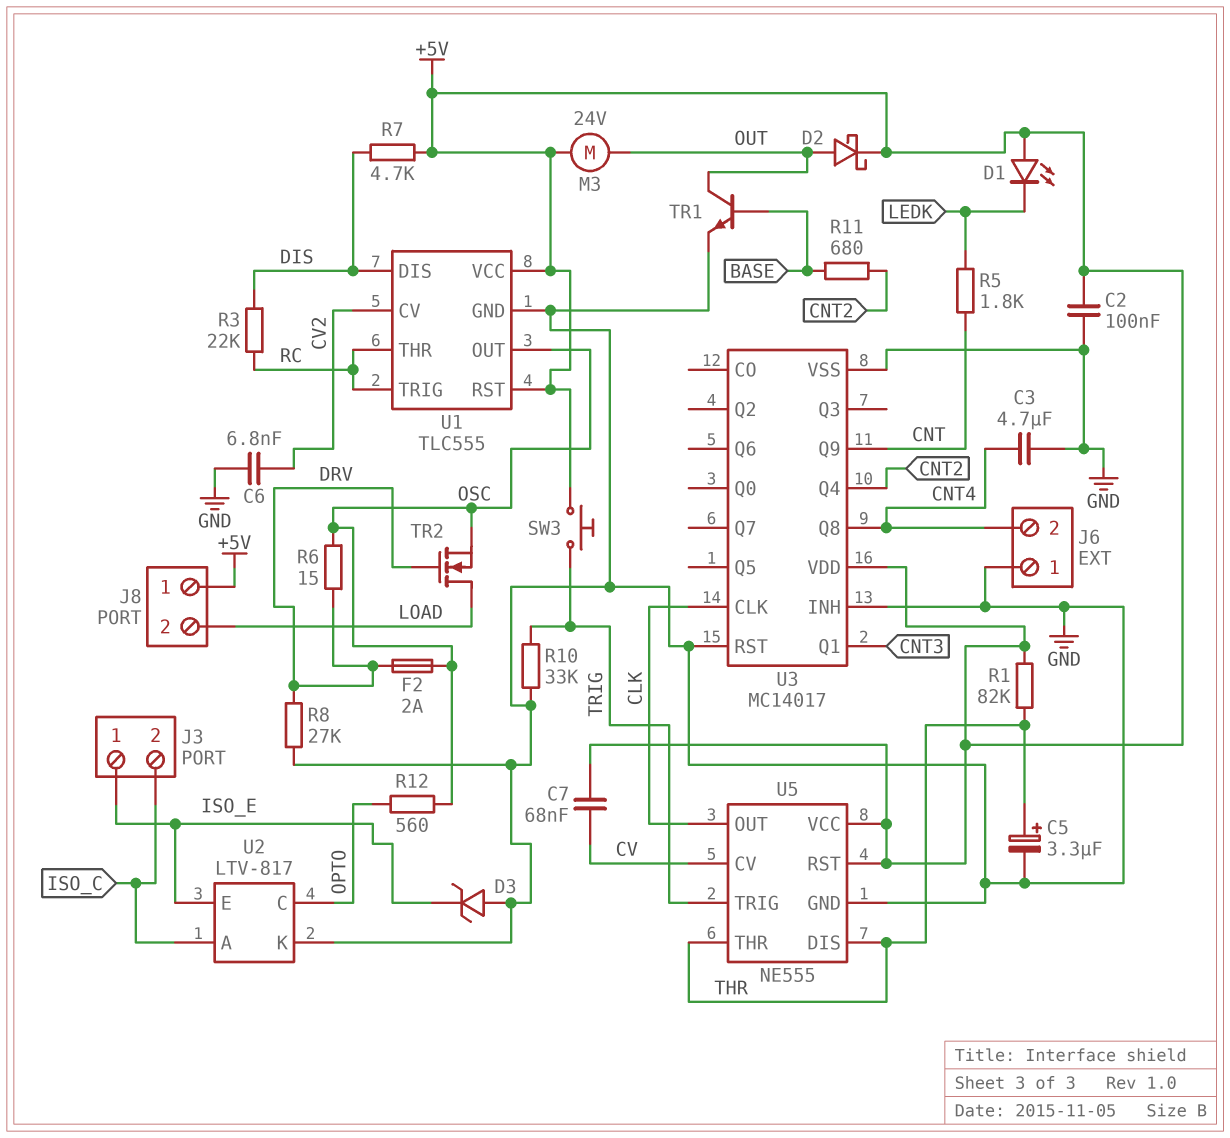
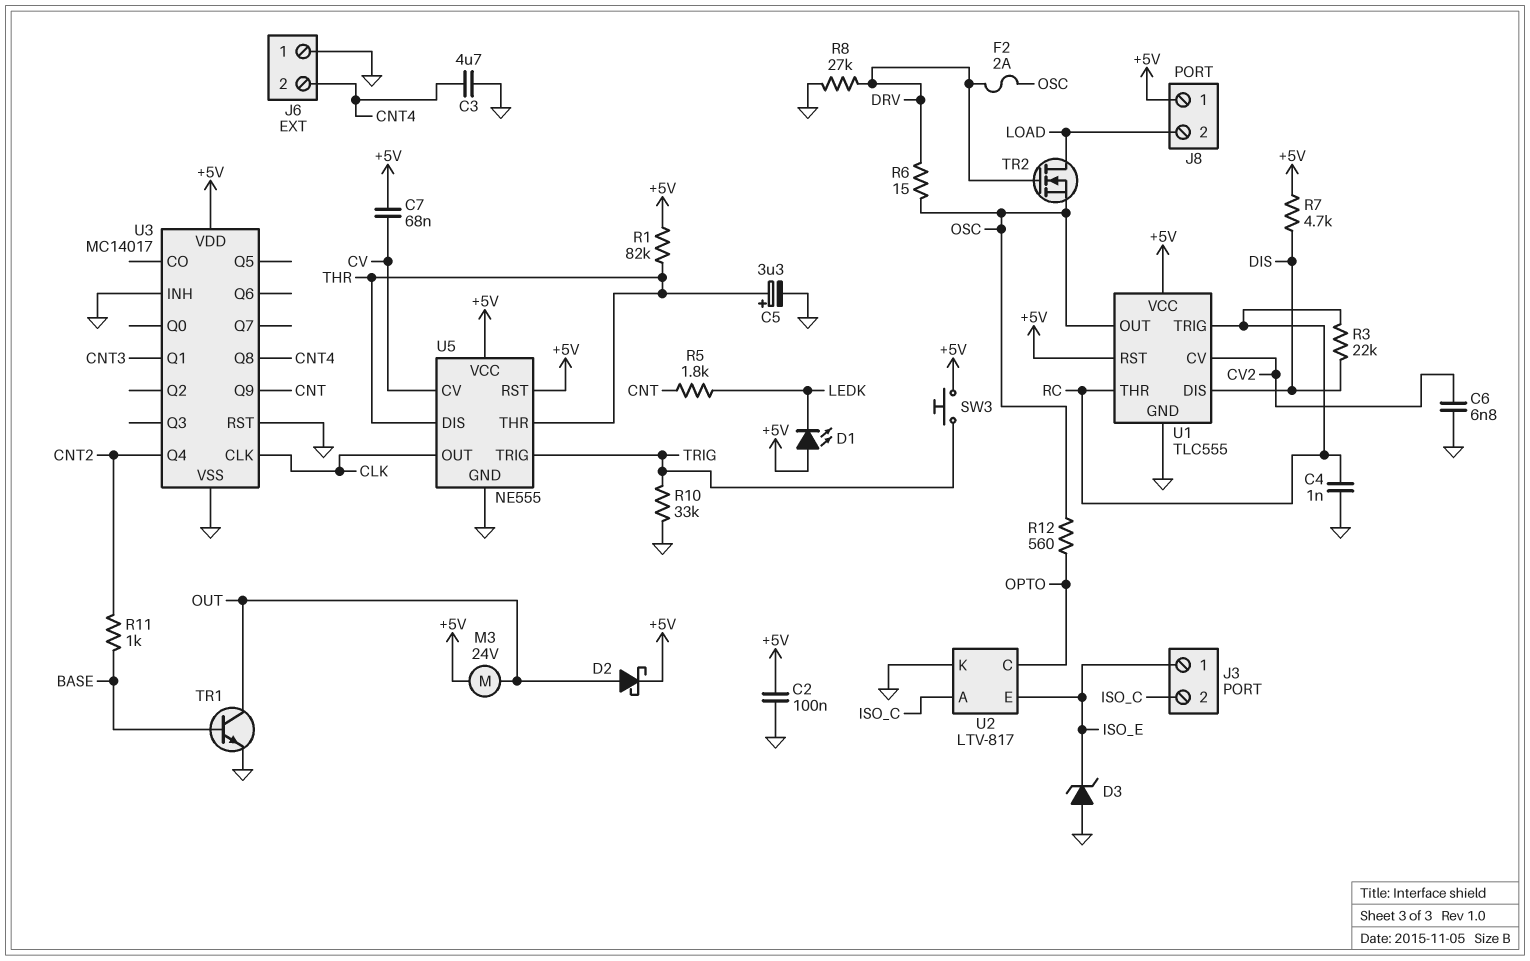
C4: none -> 1nF (GND, RC)
R11: 680 (BASE, CNT2) -> 1k (BASE, CNT2)

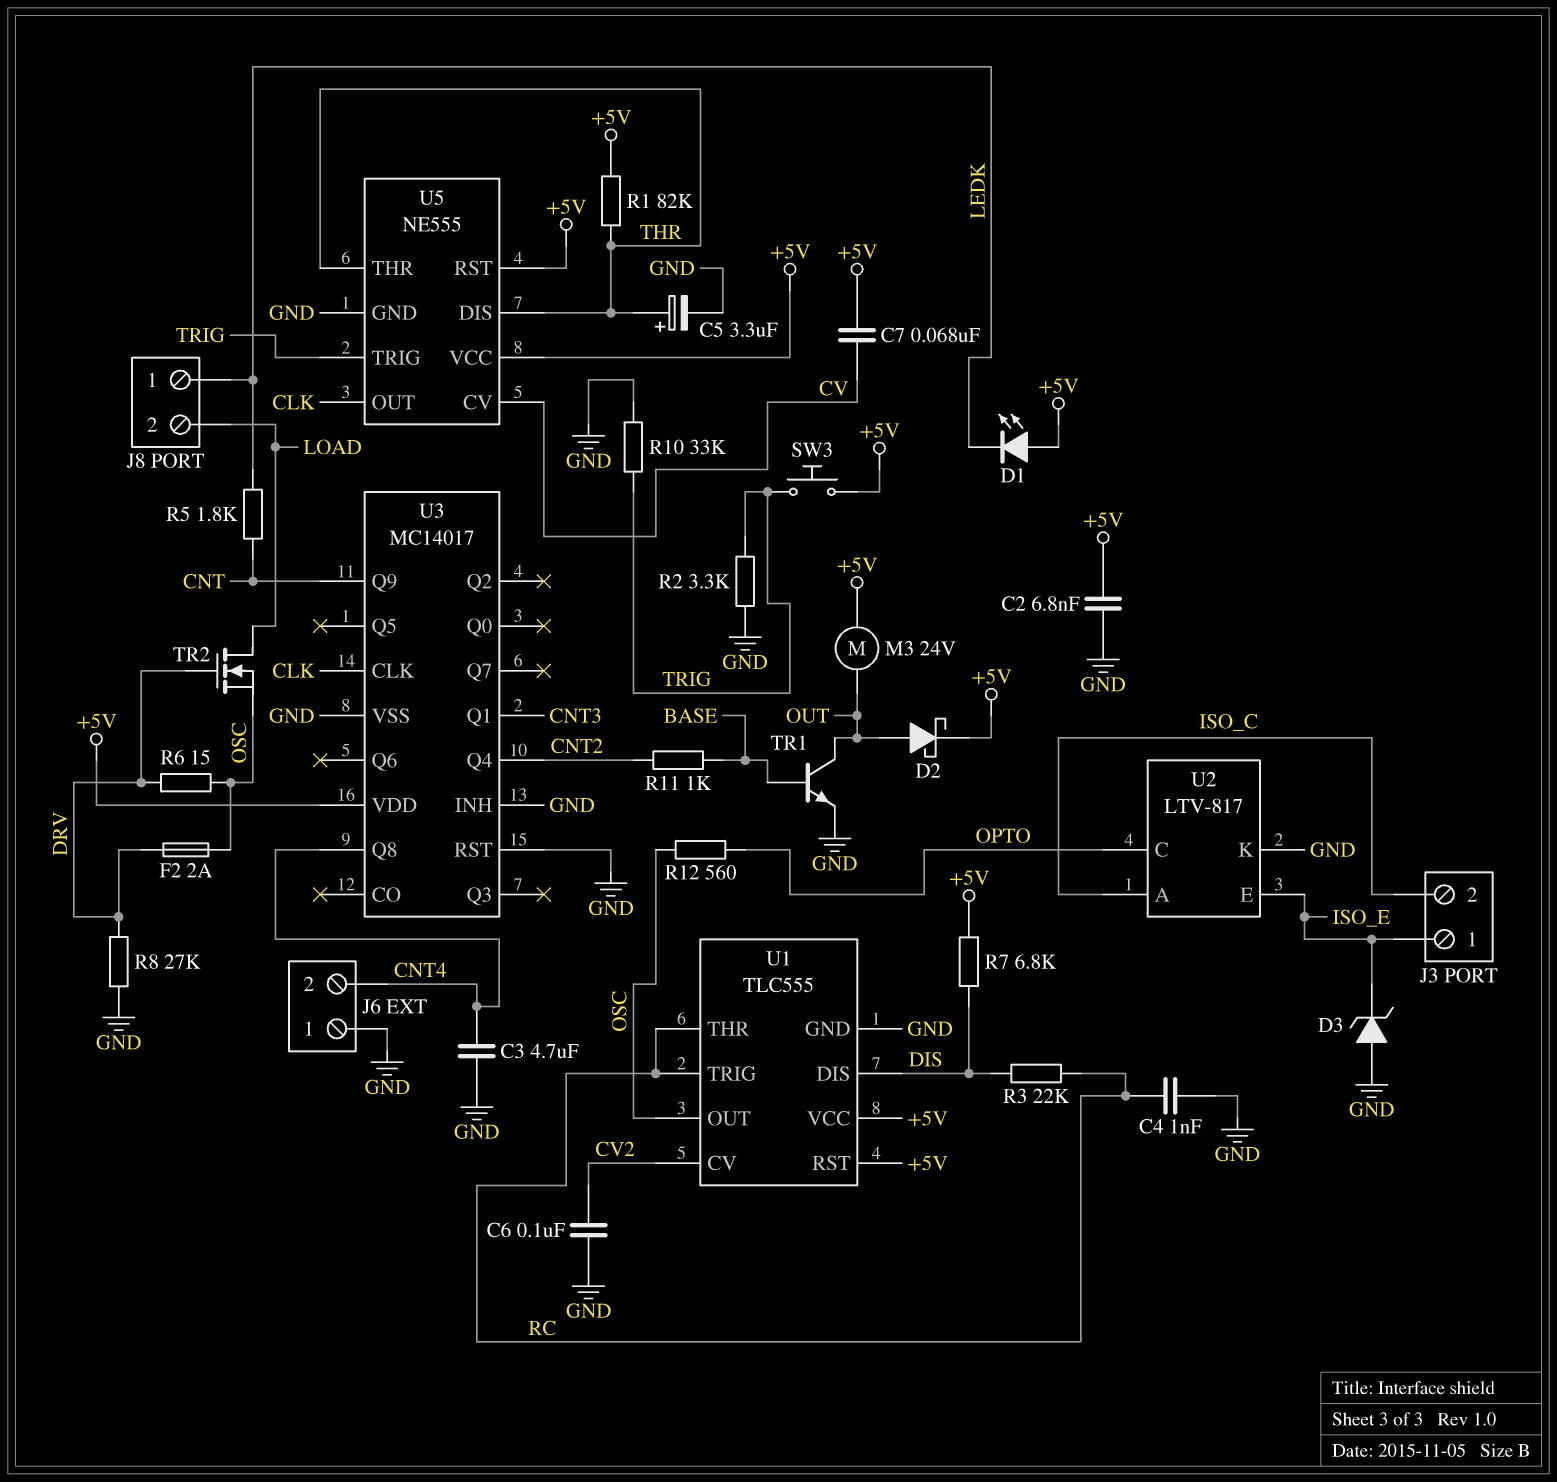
C2: 100nF (+5V, GND) -> 6.8nF (+5V, GND)
C6: 6.8nF (CV2, GND) -> 100nF (CV2, GND)
J8 pin 1: +5V -> LEDK
R2: none -> 3.3k (GND, TRIG)
R7: 4.7k (+5V, DIS) -> 6.8k (+5V, DIS)

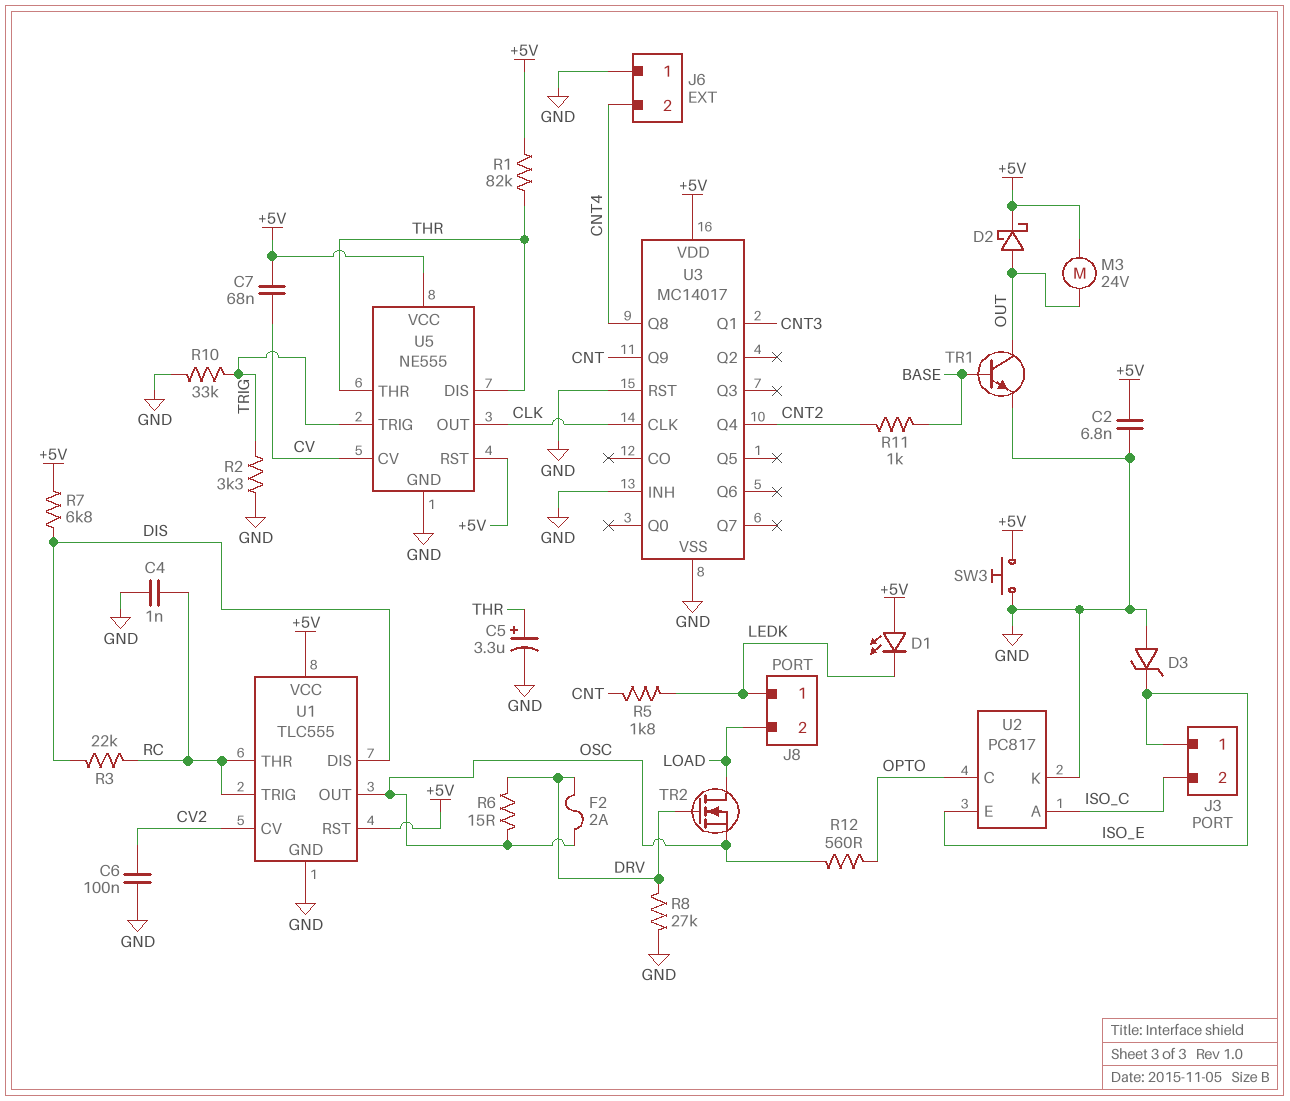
C3: 4.7uF (CNT4, GND) -> none
SW3: button (+5V, TRIG) -> button (+5V, GND)
U2: LTV-817 -> PC817

